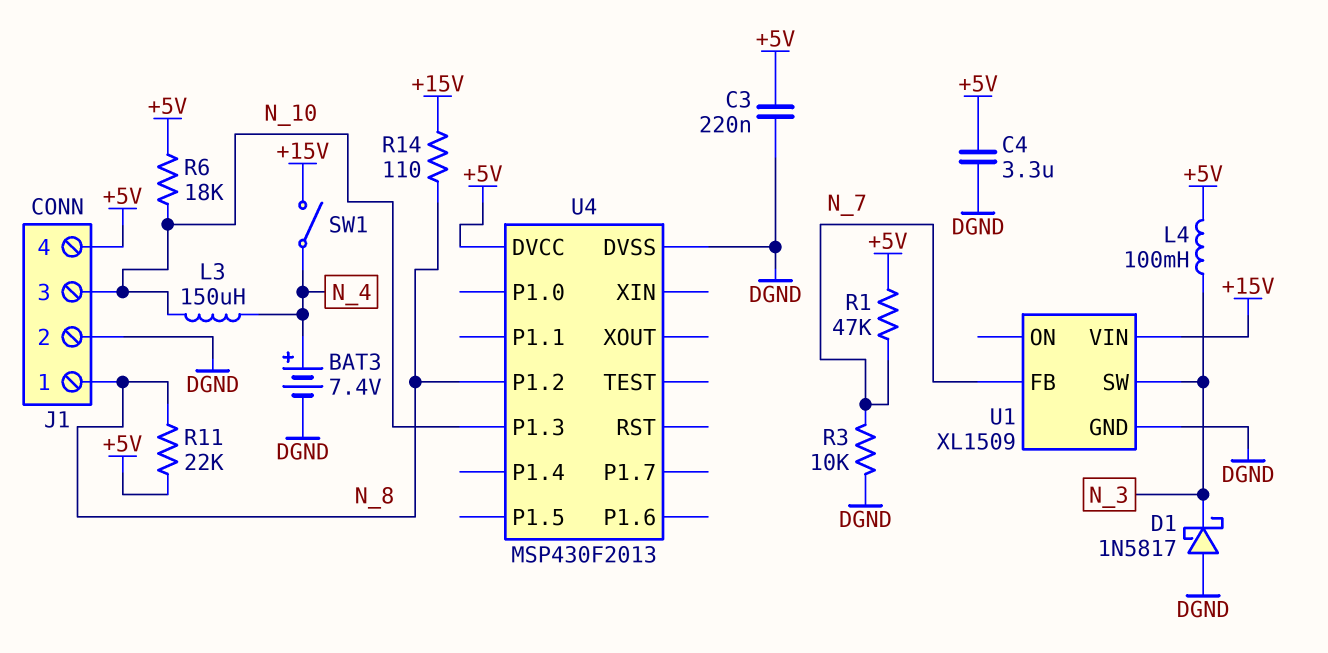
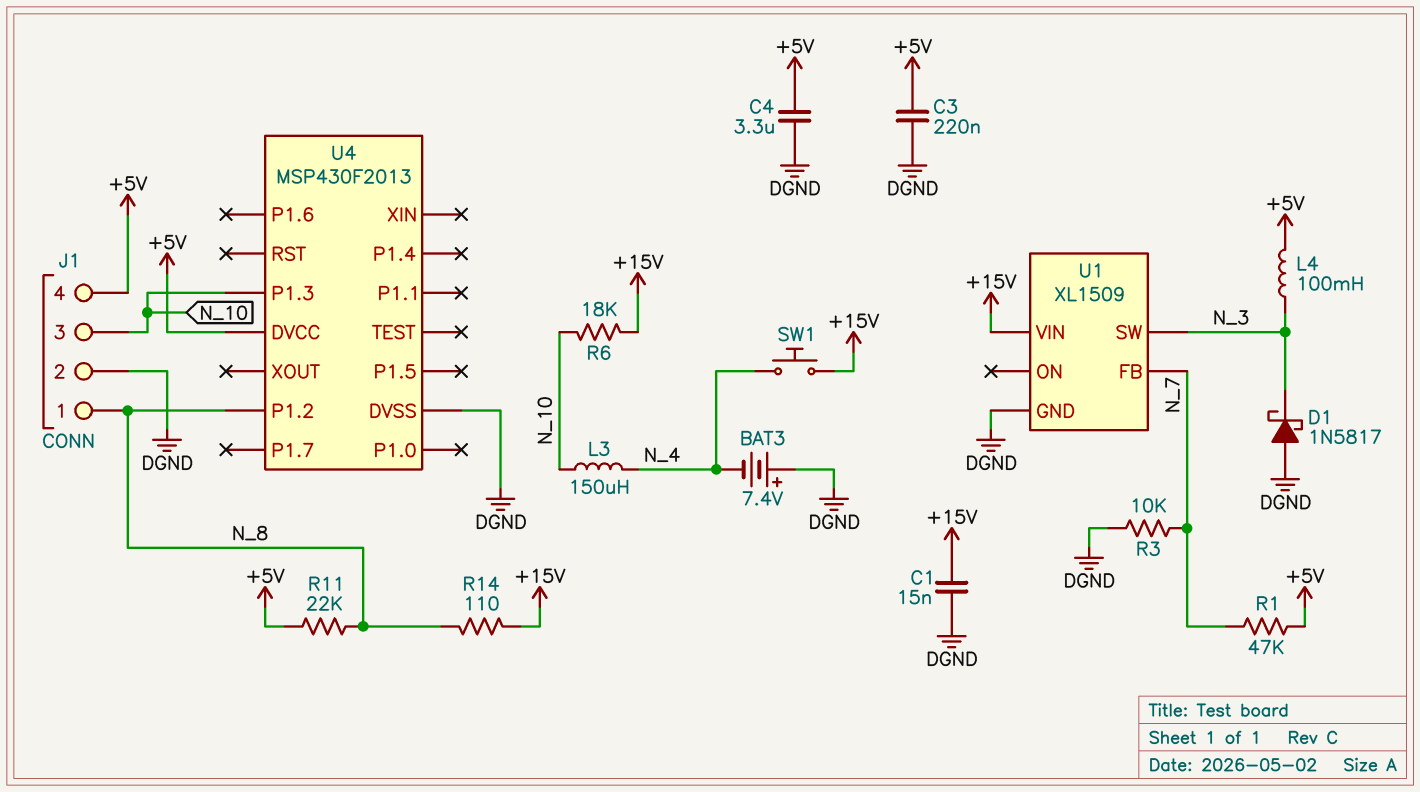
BAT3: 7.4V (plus N_4, minus DGND) -> 7.4V (plus DGND, minus N_4)
C1: none -> 15nF (+15V, DGND)
R6: 18k (+5V, N_10) -> 18k (+15V, N_10)
SW1: switch (+15V, N_4) -> button (+15V, N_4)

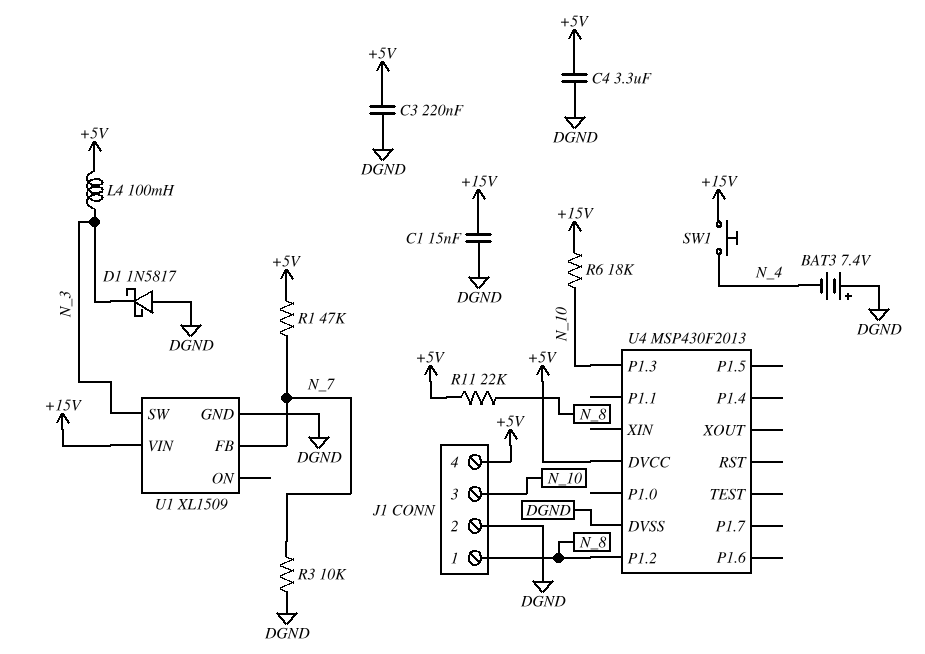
L3: 150uH (N_4, N_10) -> none
R14: 110 (+15V, N_8) -> none

